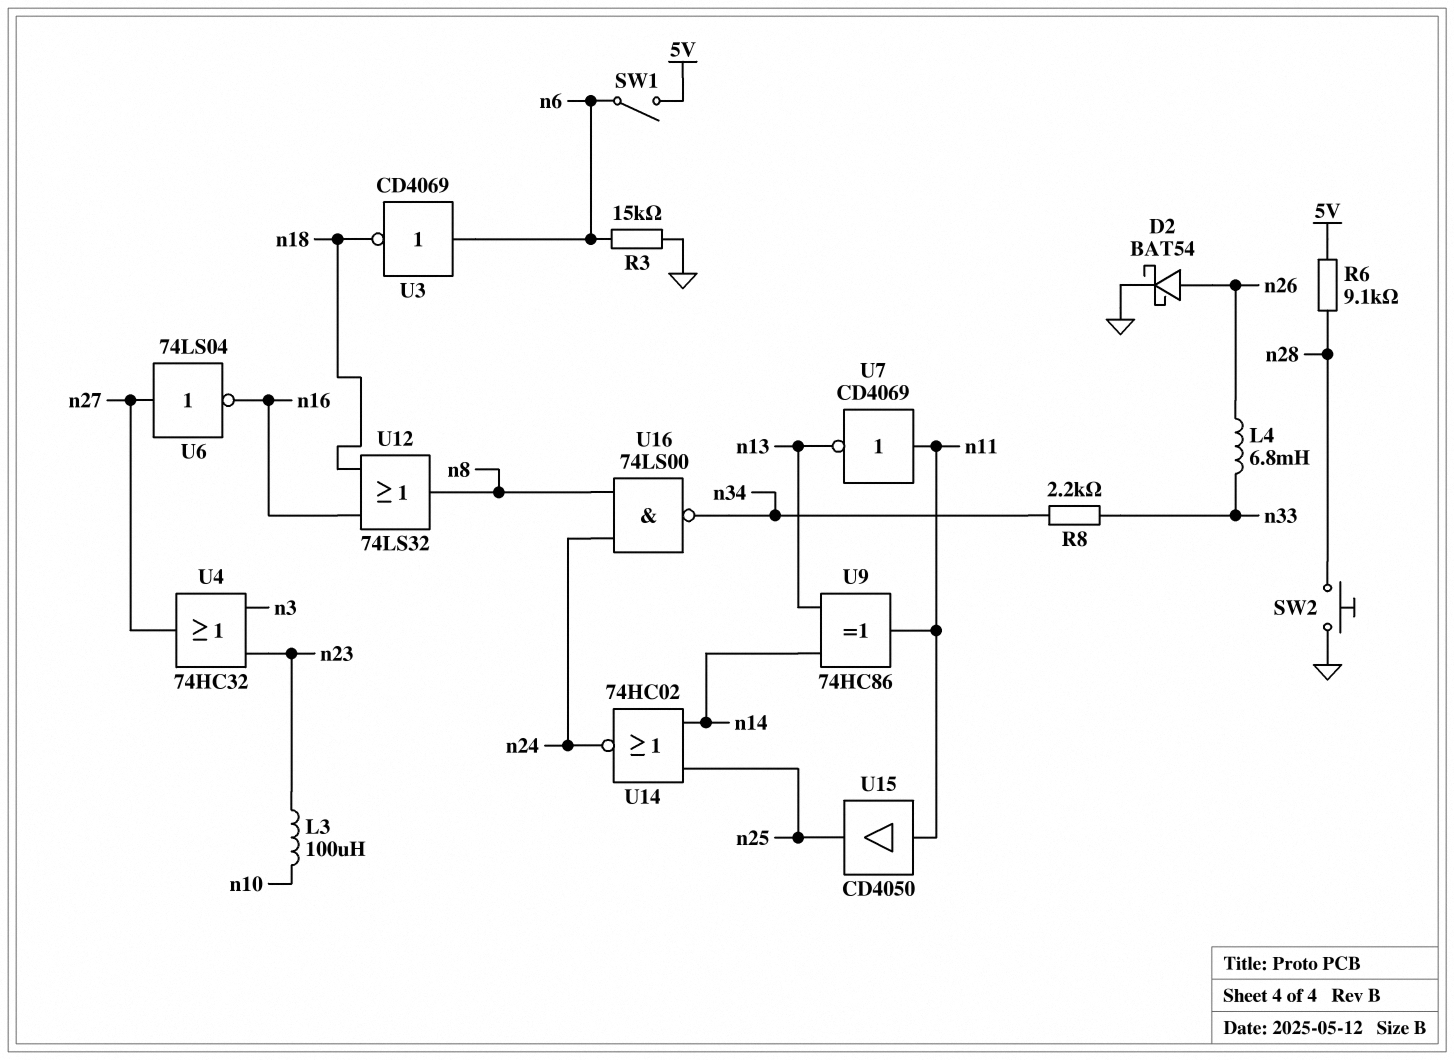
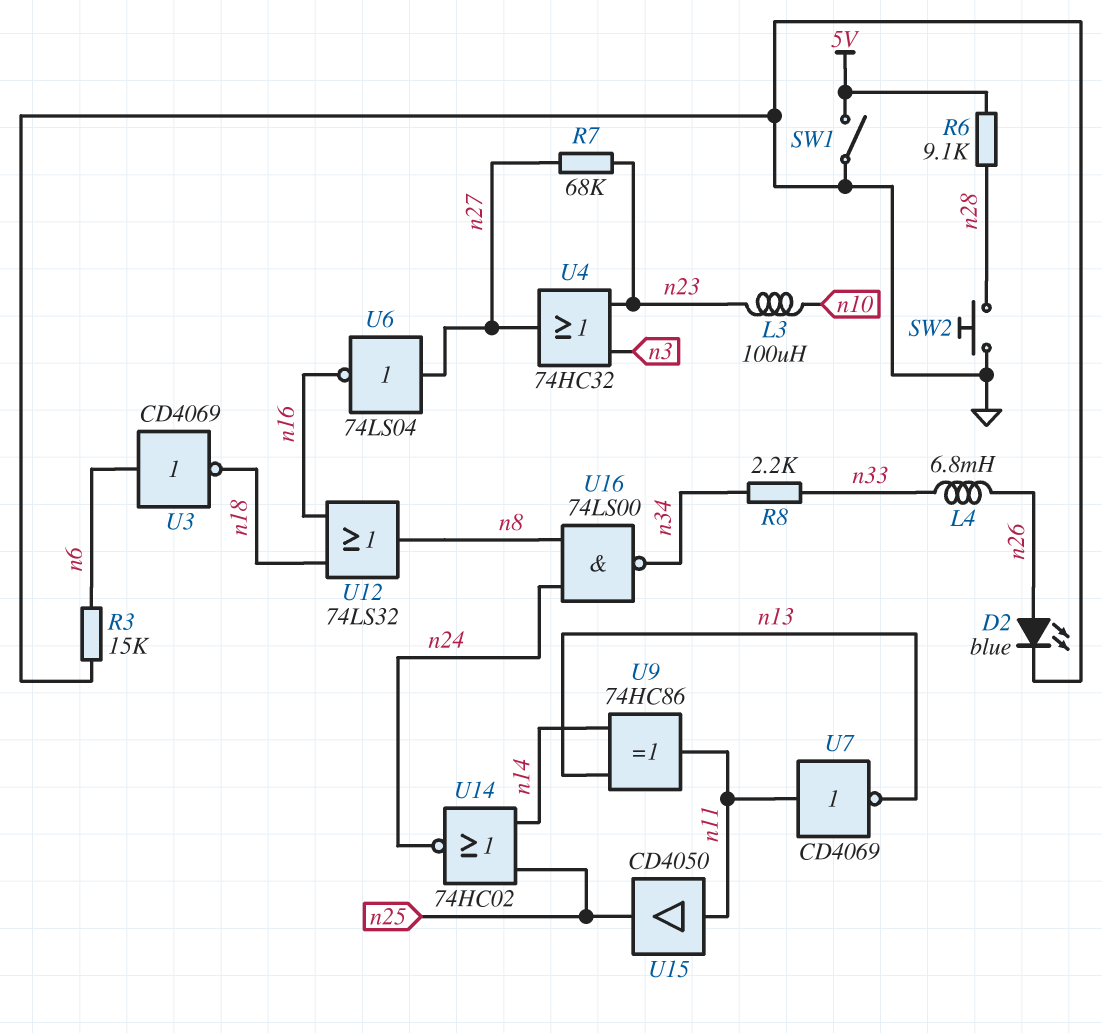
D2: schottky BAT54 (A n26, K GND) -> LED blue (A n26, K GND)
R7: none -> 68k (n23, n27)
SW1: switch (5V, n6) -> switch (5V, GND)

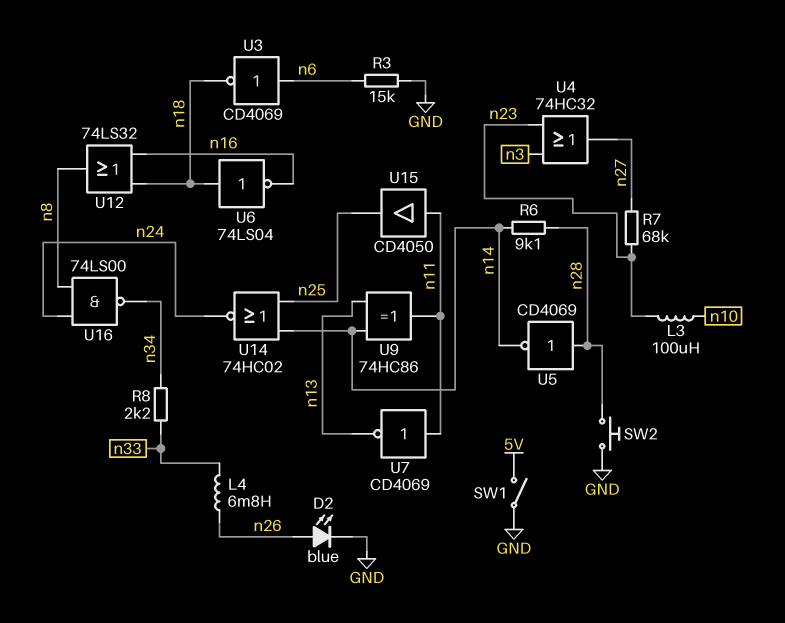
R6: 9.1k (5V, n28) -> 9.1k (n14, n28)
U5: none -> NOT CD4069 (in n28, out n14)
U6: NOT 74LS04 (in n27, out n16) -> NOT 74LS04 (in n18, out n16)

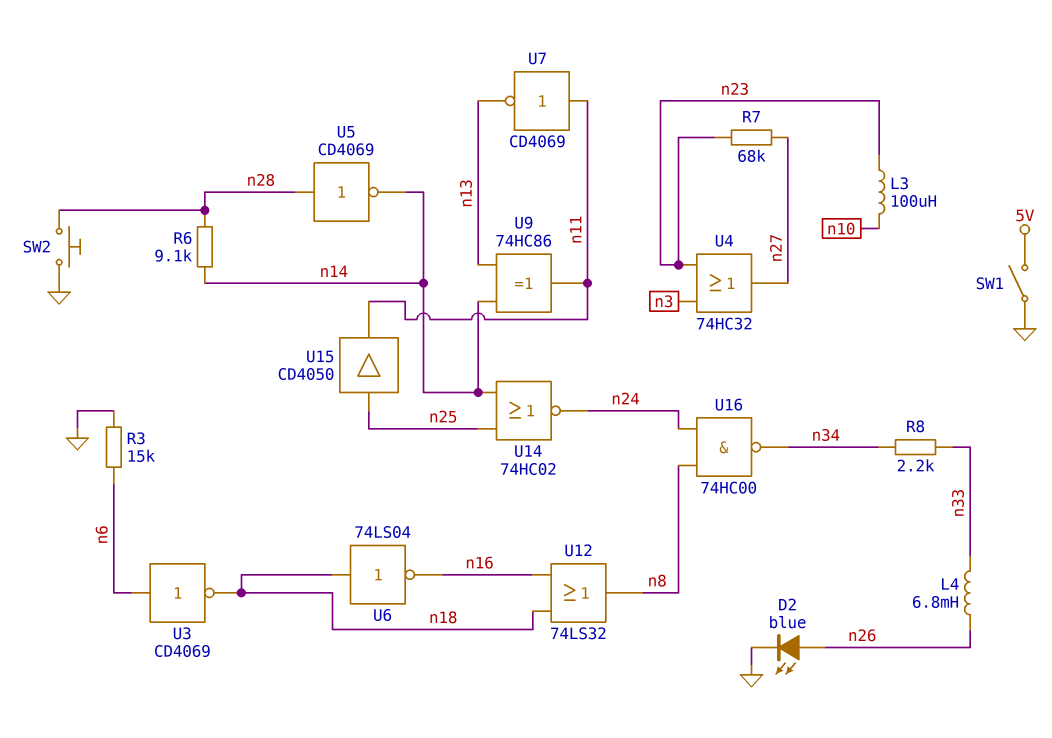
U15: buffer CD4050 (in n11, out n25) -> buffer CD4050 (in n25, out n11)
U16: NAND 74LS00 (in n8, in n24, out n34) -> NAND 74HC00 (in n8, in n24, out n34)

